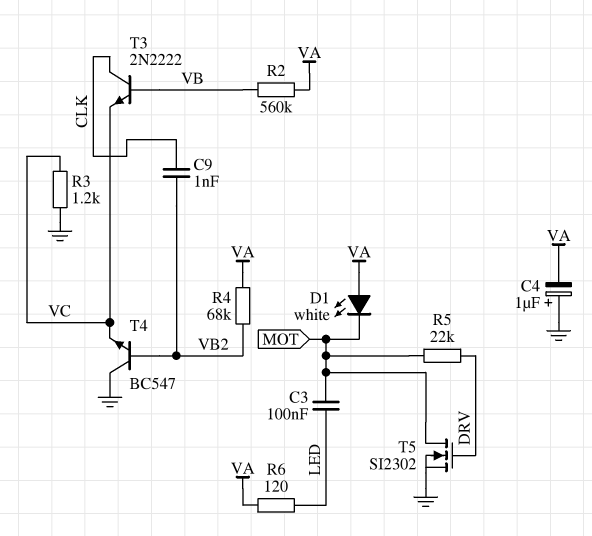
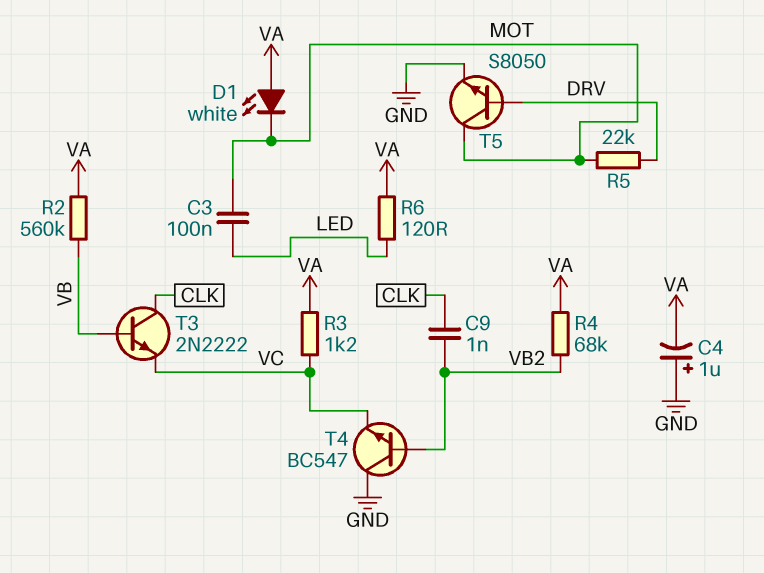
R3: 1.2k (GND, VC) -> 1.2k (VA, VC)
T5: NMOS SI2302 (G DRV, D MOT, S GND) -> NPN S8050 (B DRV, C MOT, E GND)

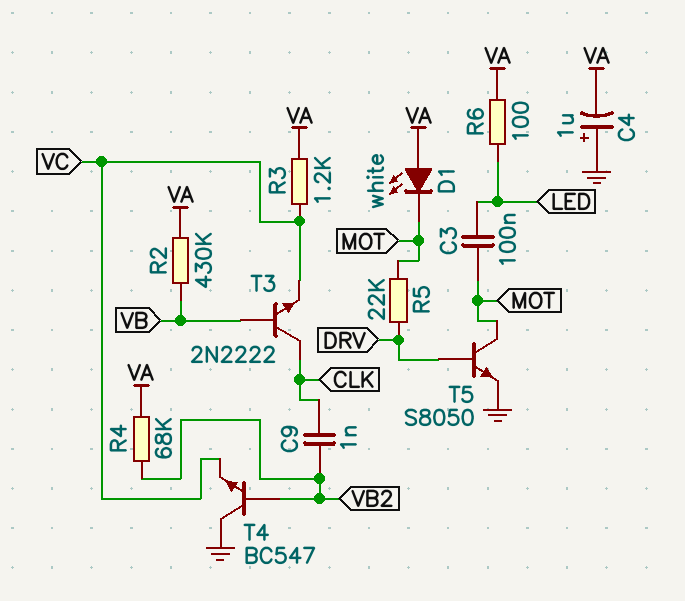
R2: 560k (VA, VB) -> 430k (VA, VB)
R6: 120 (LED, VA) -> 100 (LED, VA)

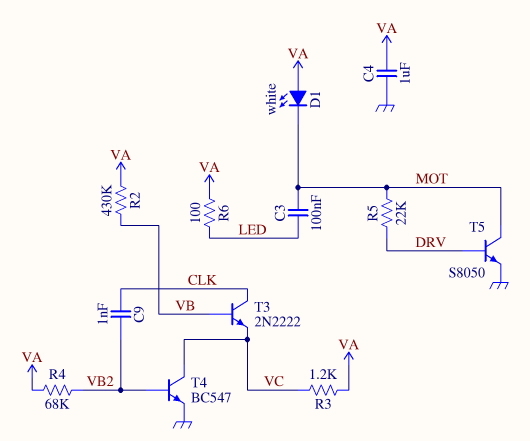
C4: 1uF (plus GND, minus VA) -> 1uF (GND, VA)
T4: NPN BC547 (B VB2, C GND, E VC) -> NPN BC547 (B VB2, C VC, E GND)

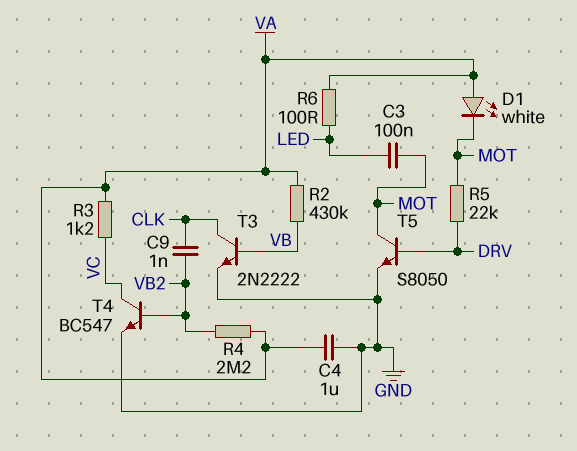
R4: 68k (VA, VB2) -> 2.2M (VA, VB2)
T3: NPN 2N2222 (B VB, C CLK, E VC) -> NPN 2N2222 (B VB, C CLK, E GND)

